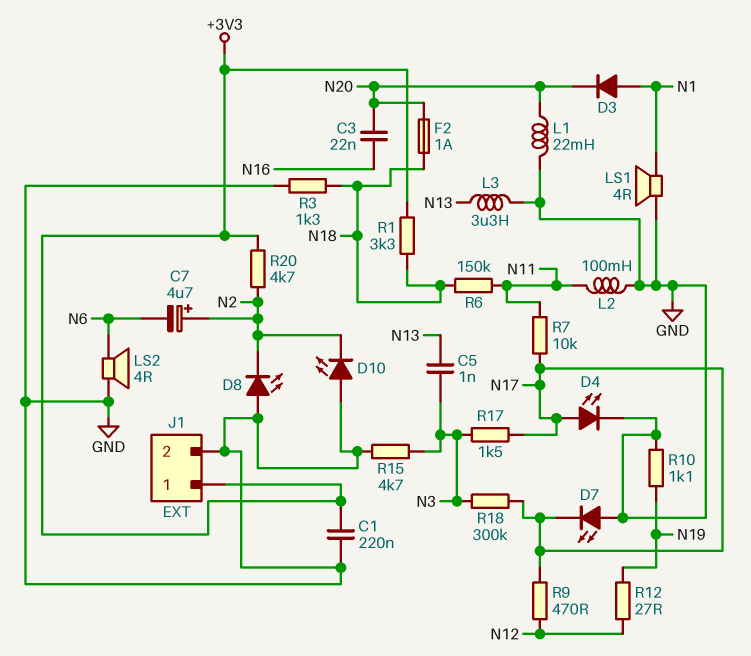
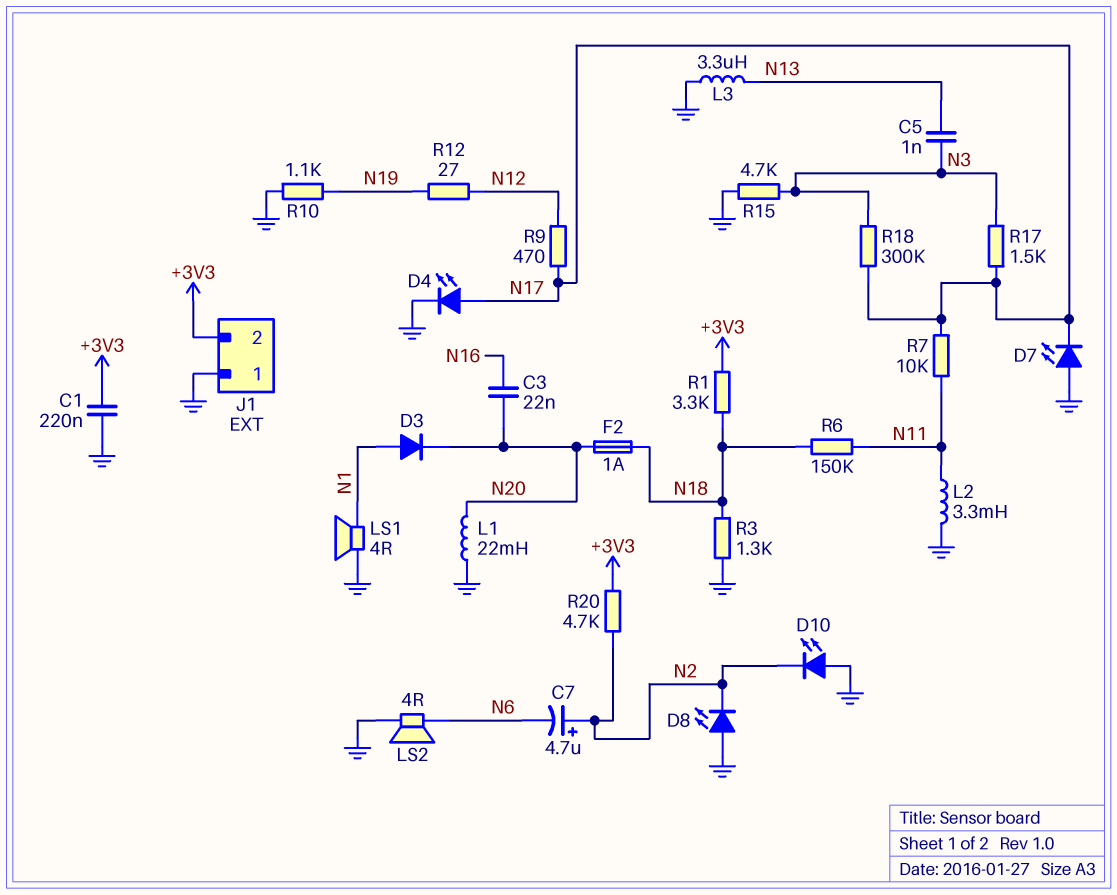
J1 pin 1: +3V3 -> GND
J1 pin 2: GND -> +3V3
L2: 100mH (GND, N11) -> 3.3mH (GND, N11)

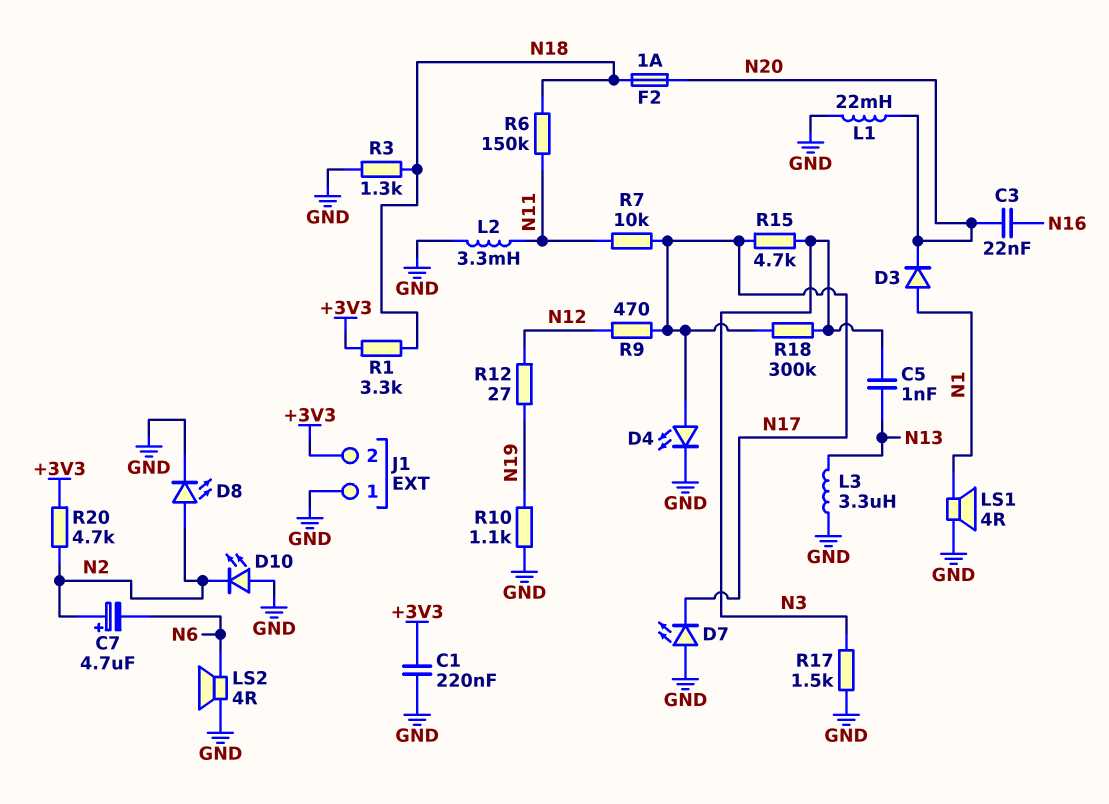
D8: LED (A GND, K N2) -> LED (A N2, K GND)
R15: 4.7k (GND, N3) -> 4.7k (N3, N17)
R17: 1.5k (N3, N17) -> 1.5k (GND, N3)

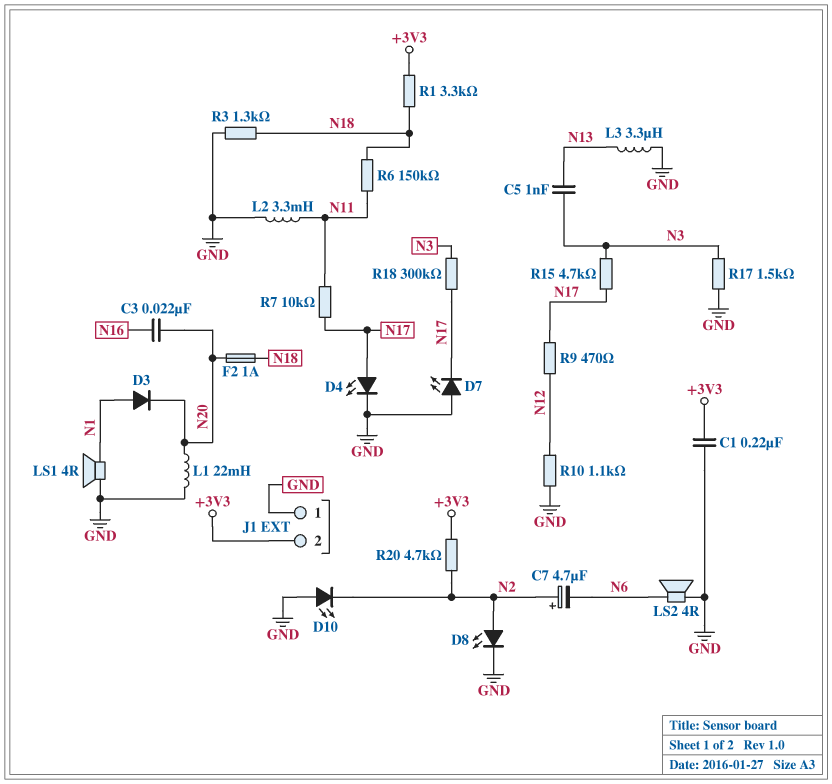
R10: 1.1k (GND, N19) -> 1.1k (GND, N12)
R12: 27 (N12, N19) -> none

